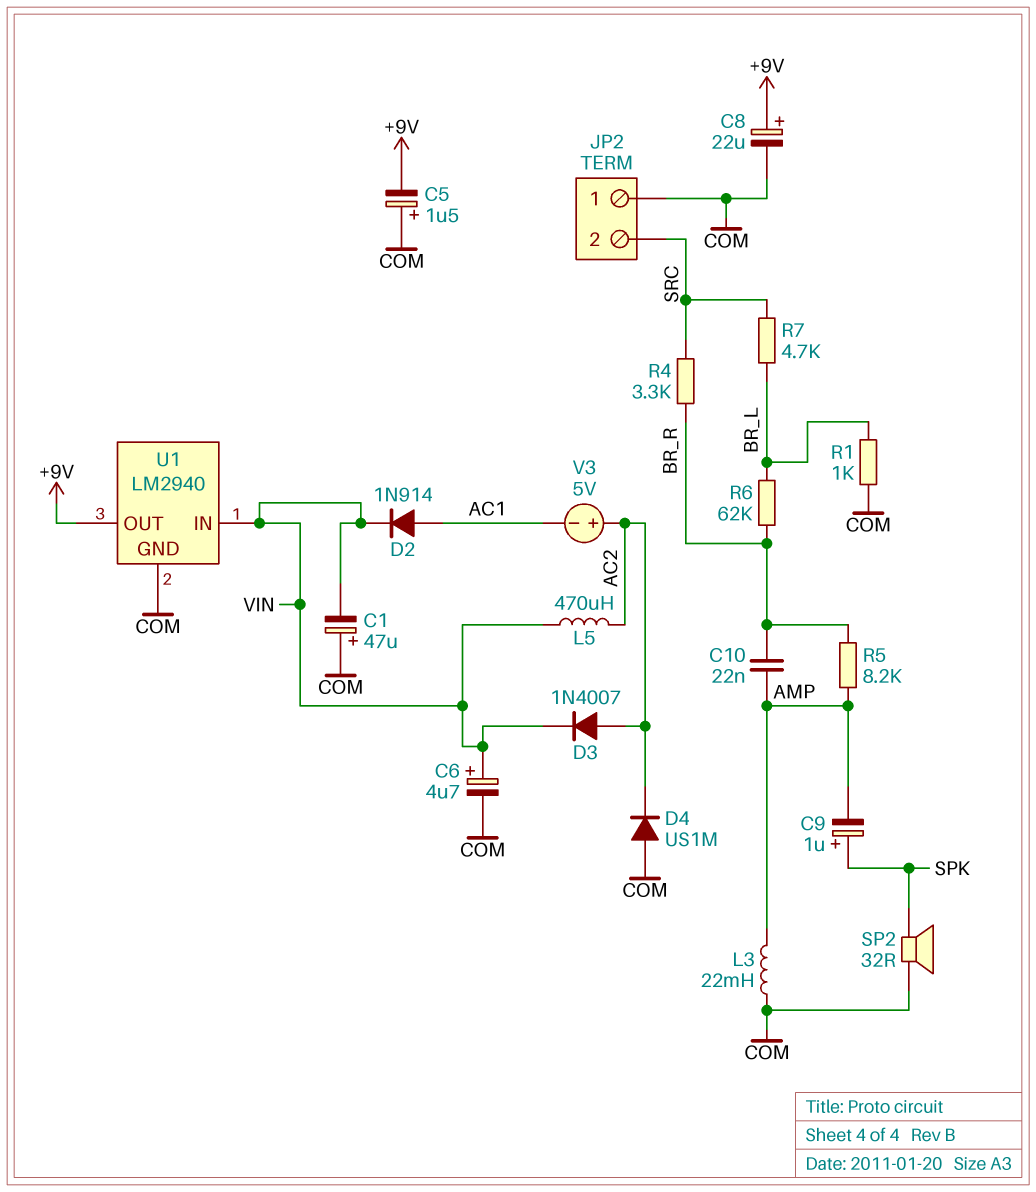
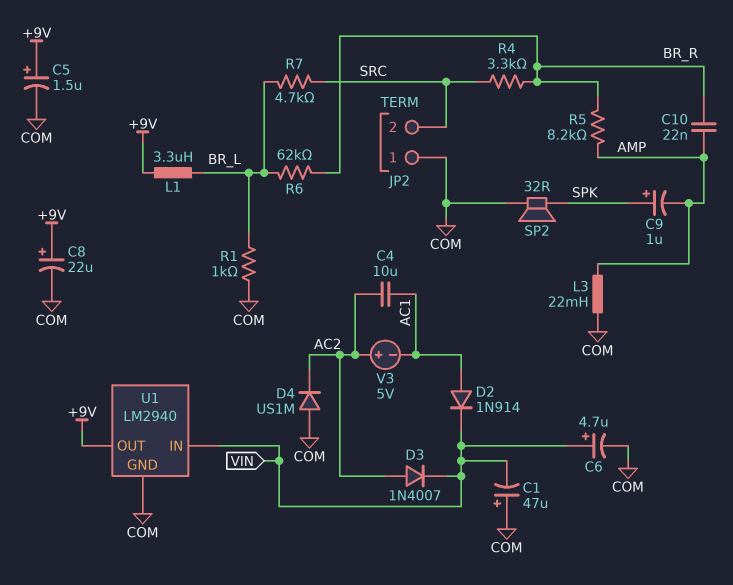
C4: none -> 10uF (AC1, AC2)
C5: 1.5uF (plus COM, minus +9V) -> 1.5uF (plus +9V, minus COM)
L1: none -> 3.3uH (+9V, BR_L)
L5: 470uH (AC2, VIN) -> none

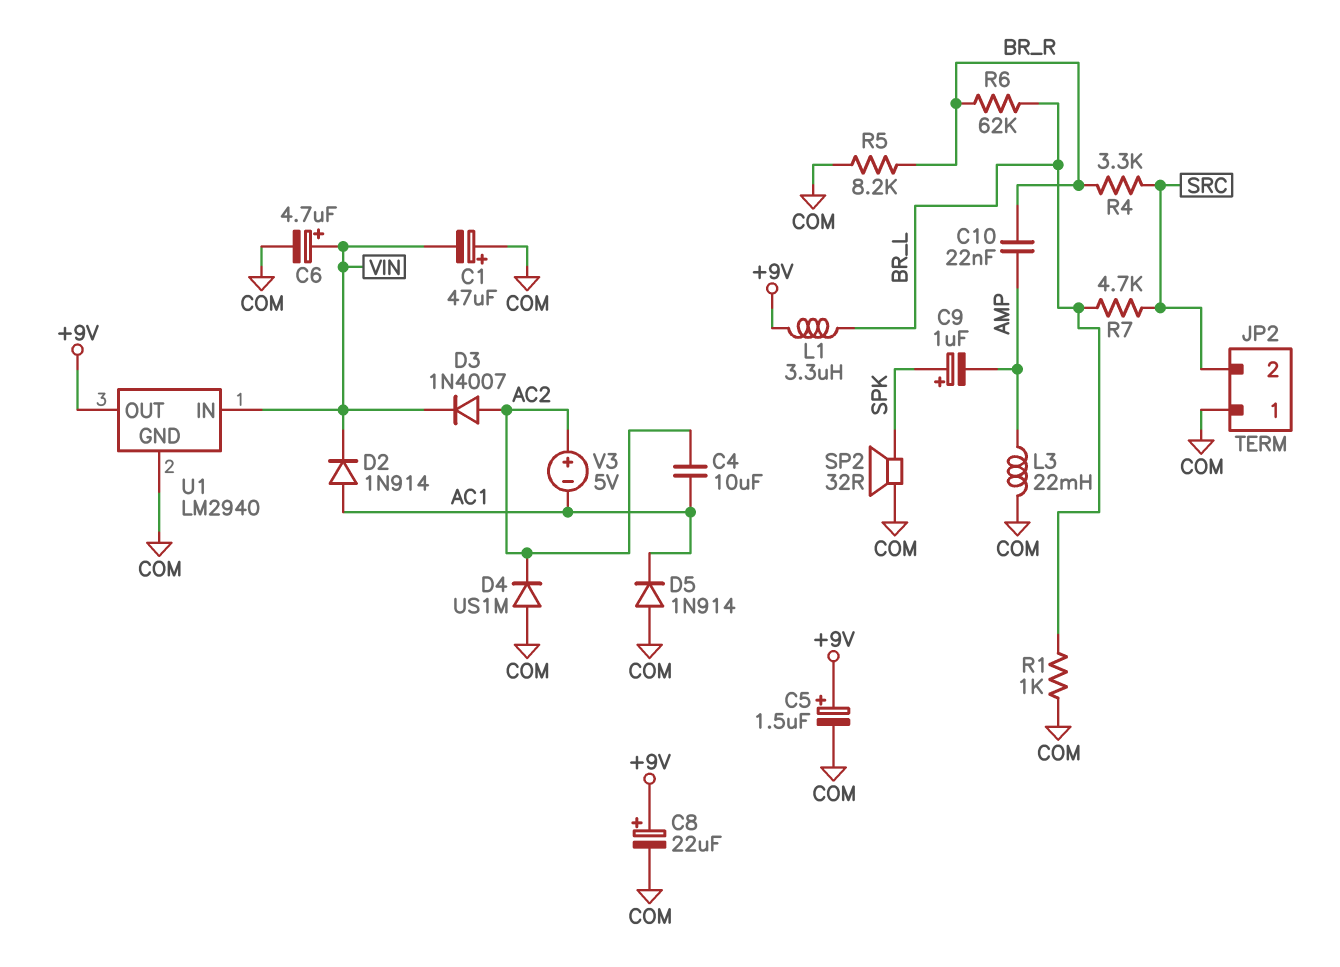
D5: none -> diode 1N914 (A COM, K AC1)
R5: 8.2k (AMP, BR_R) -> 8.2k (BR_R, COM)

